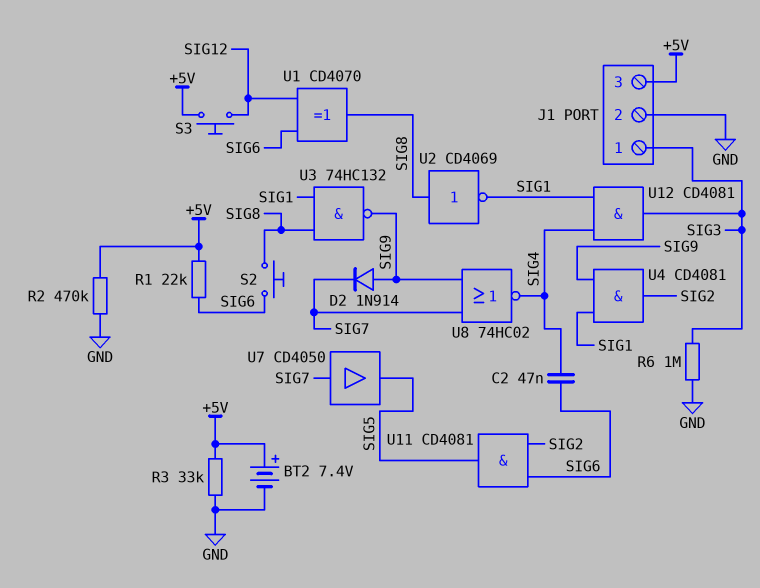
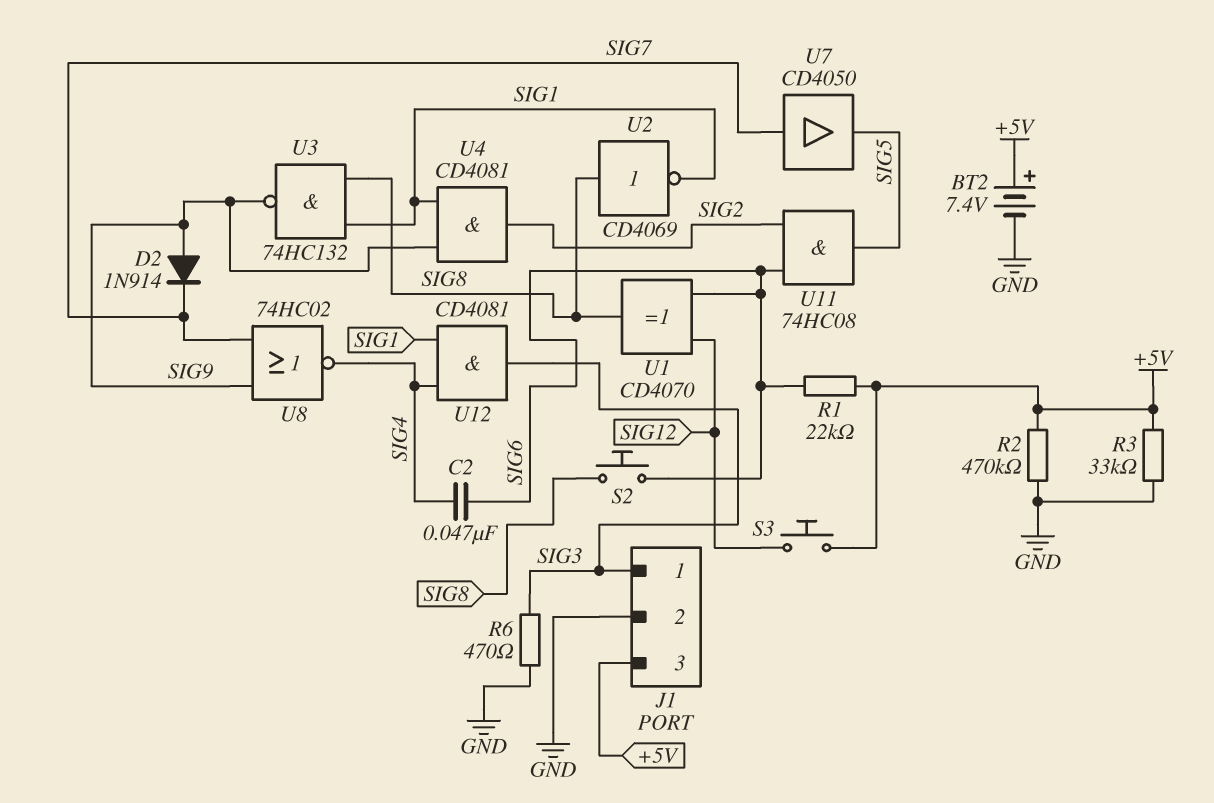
R6: 1M (GND, SIG3) -> 470 (GND, SIG3)
U11: AND CD4081 (in SIG2, in SIG6, out SIG5) -> AND 74HC08 (in SIG2, in SIG6, out SIG5)

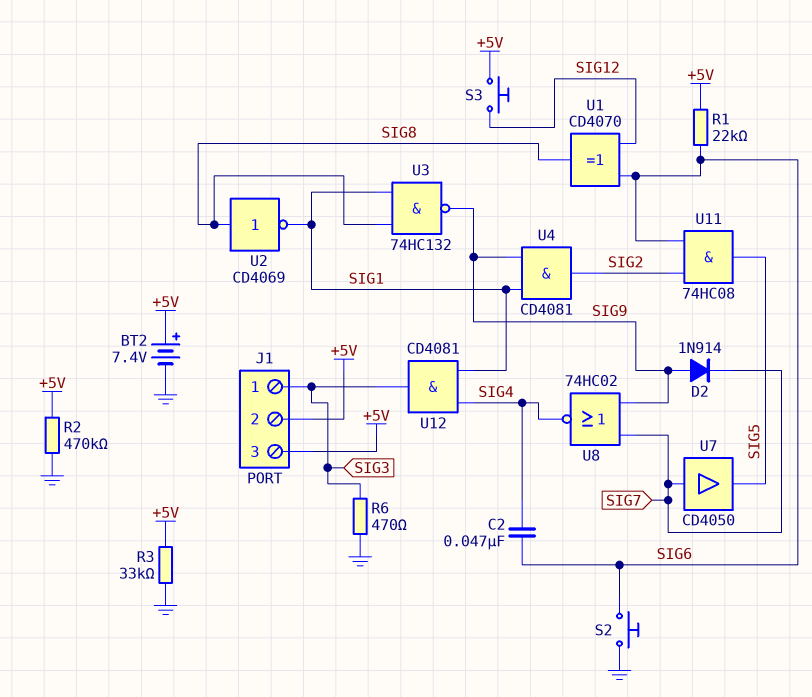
J1 pin 2: GND -> +5V
S2: button (SIG6, SIG8) -> button (GND, SIG6)

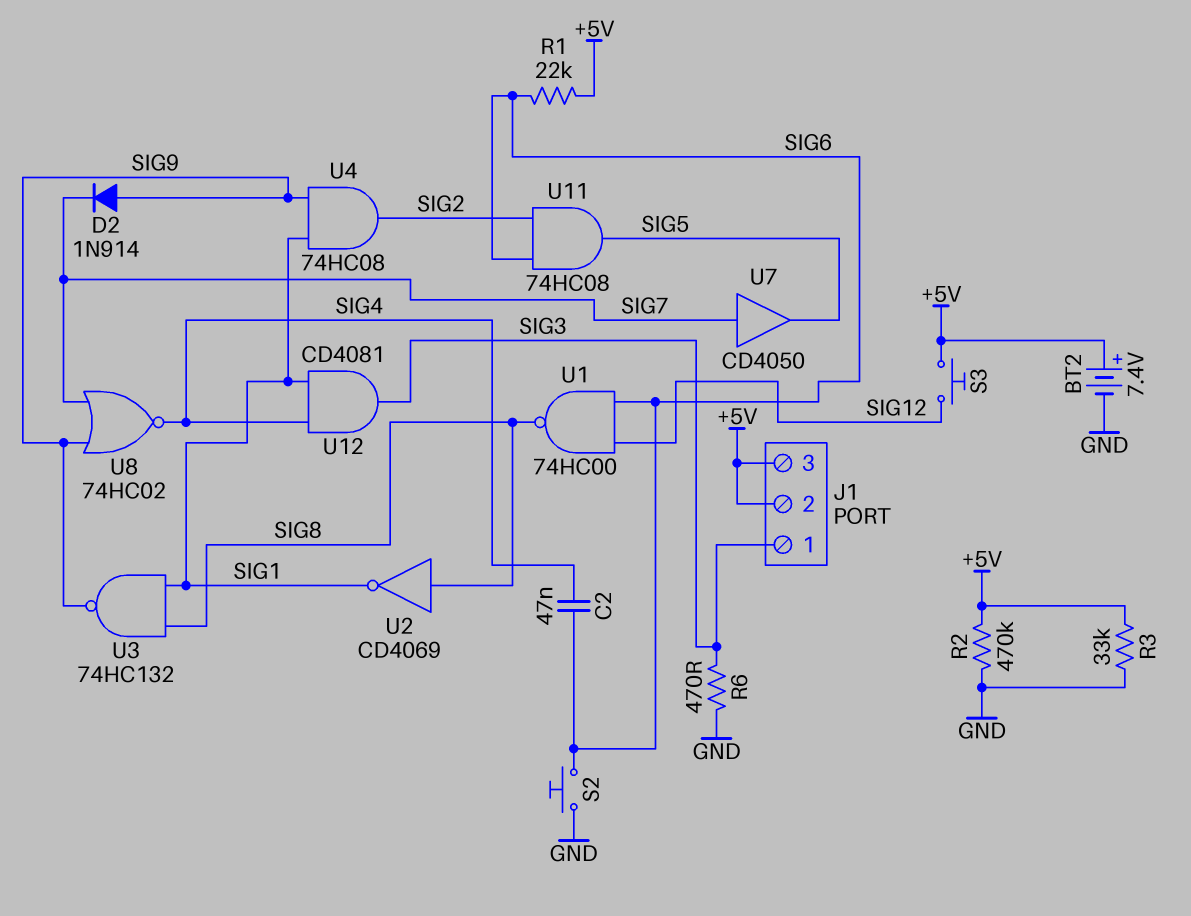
U1: XOR CD4070 (in SIG6, in SIG12, out SIG8) -> NAND 74HC00 (in SIG6, in SIG12, out SIG8)
U4: AND CD4081 (in SIG1, in SIG9, out SIG2) -> AND 74HC08 (in SIG1, in SIG9, out SIG2)

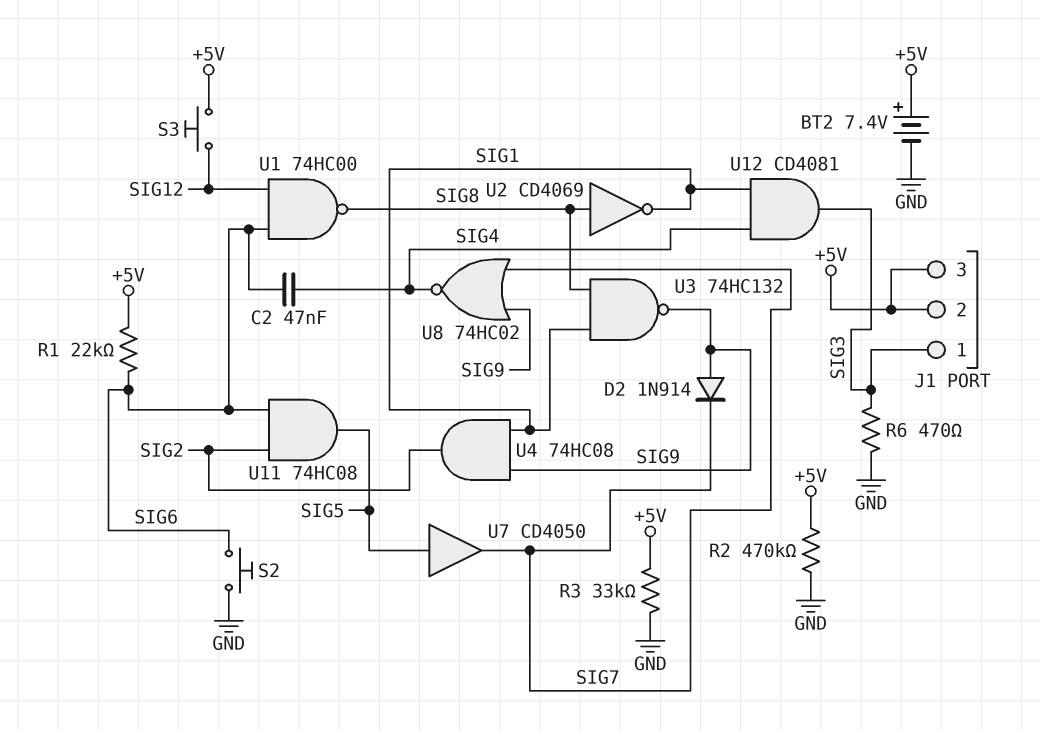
U7: buffer CD4050 (in SIG7, out SIG5) -> buffer CD4050 (in SIG5, out SIG7)

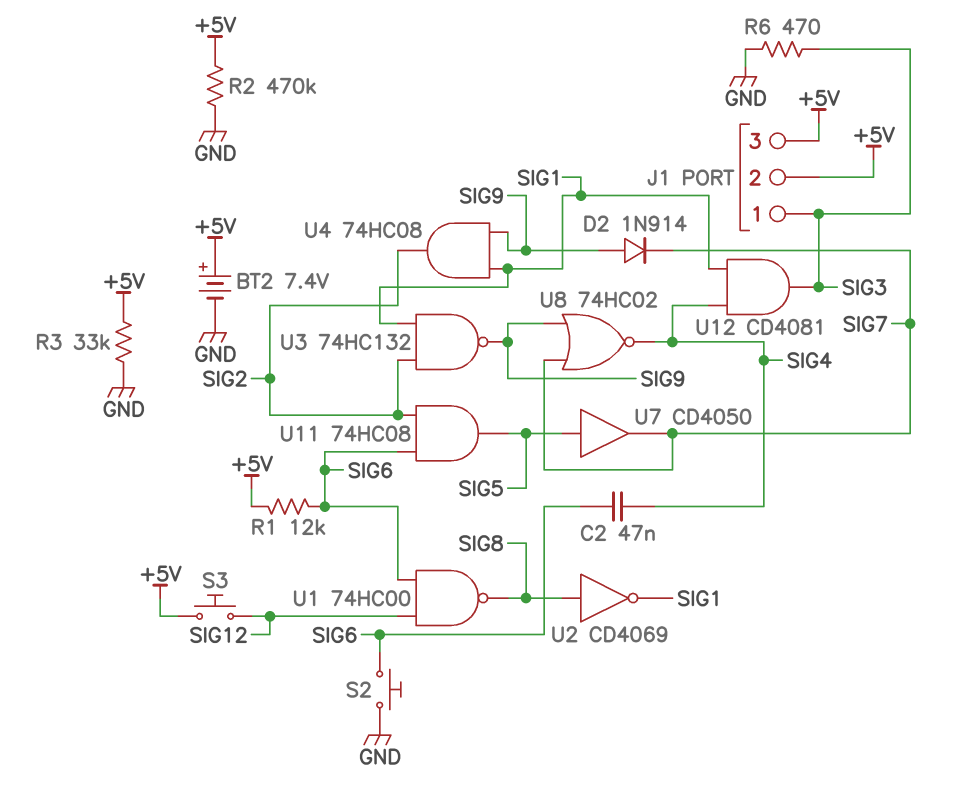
R1: 22k (+5V, SIG6) -> 12k (+5V, SIG6)
U3: NAND 74HC132 (in SIG1, in SIG8, out SIG9) -> NAND 74HC132 (in SIG1, in SIG2, out SIG9)

